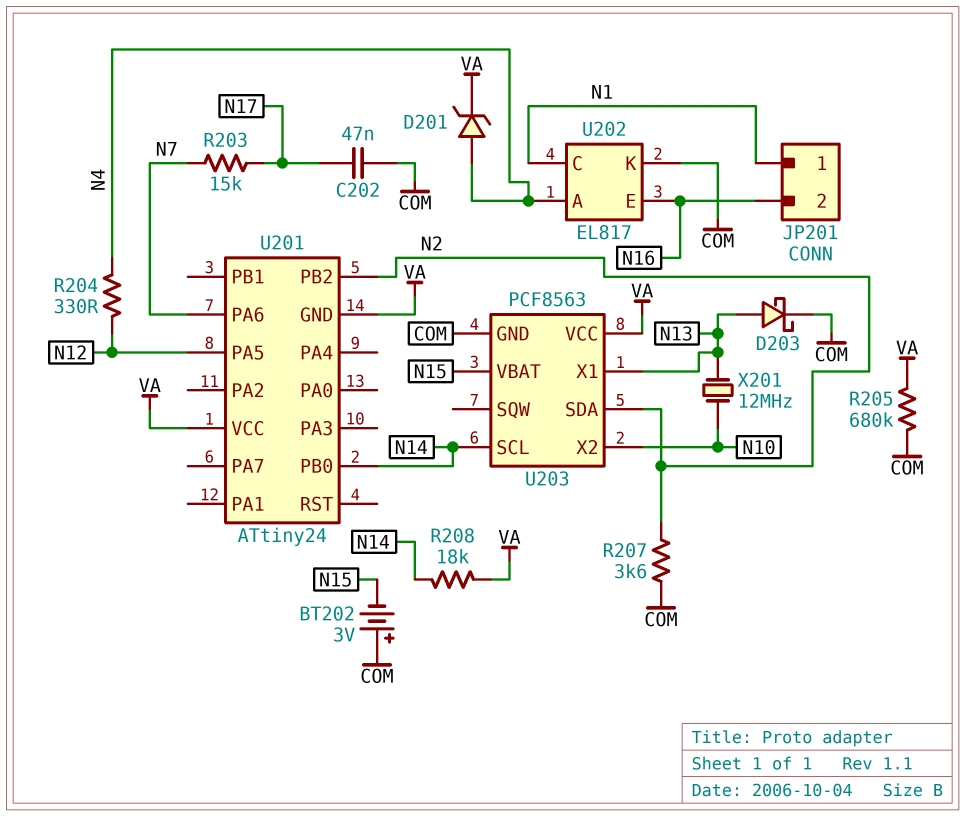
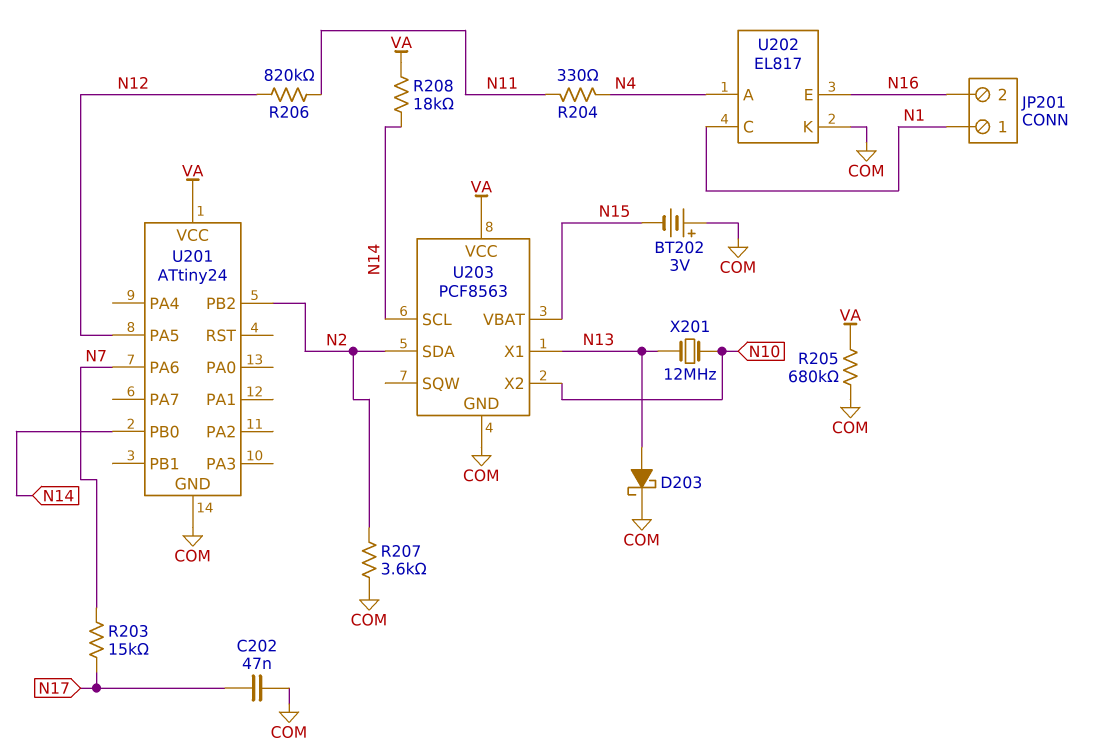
D201: zener (A N4, K VA) -> none
R204: 330 (N4, N12) -> 330 (N4, N11)
R206: none -> 820k (N11, N12)
U201 pin GND: VA -> COM

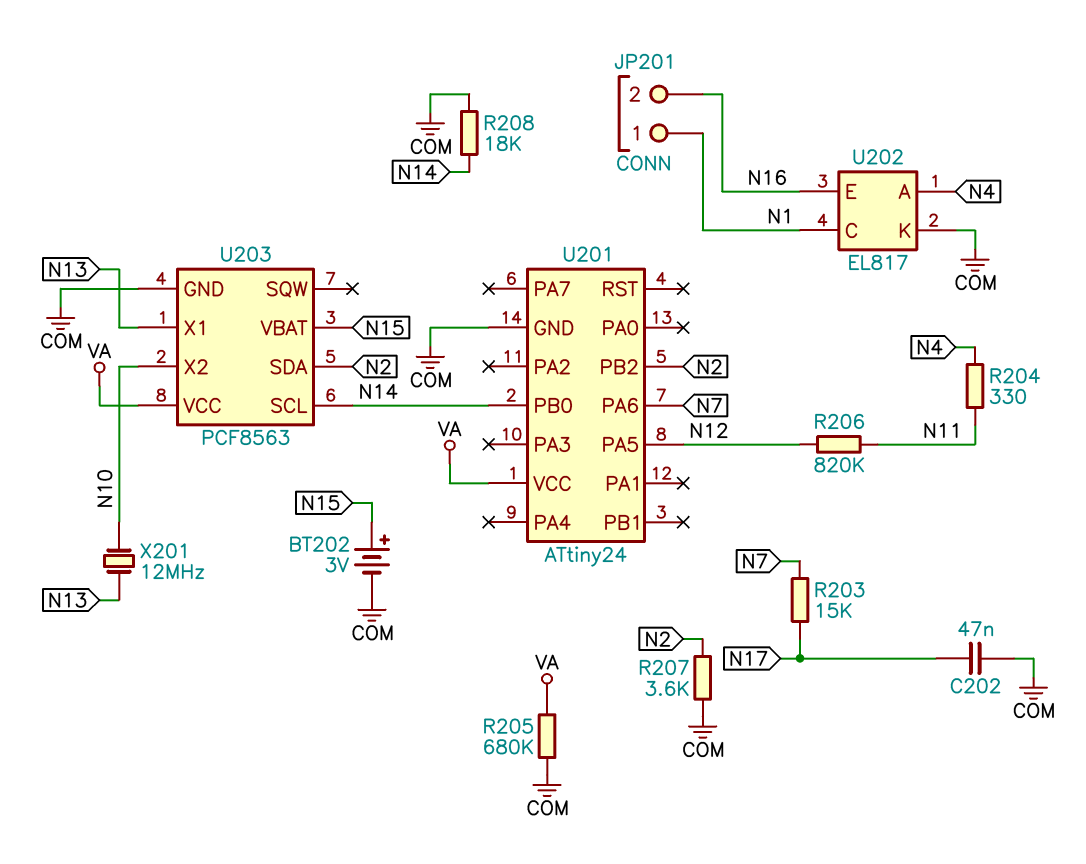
BT202: 3V (plus COM, minus N15) -> 3V (plus N15, minus COM)
D203: schottky (A N13, K COM) -> none
R208: 18k (N14, VA) -> 18k (COM, N14)

